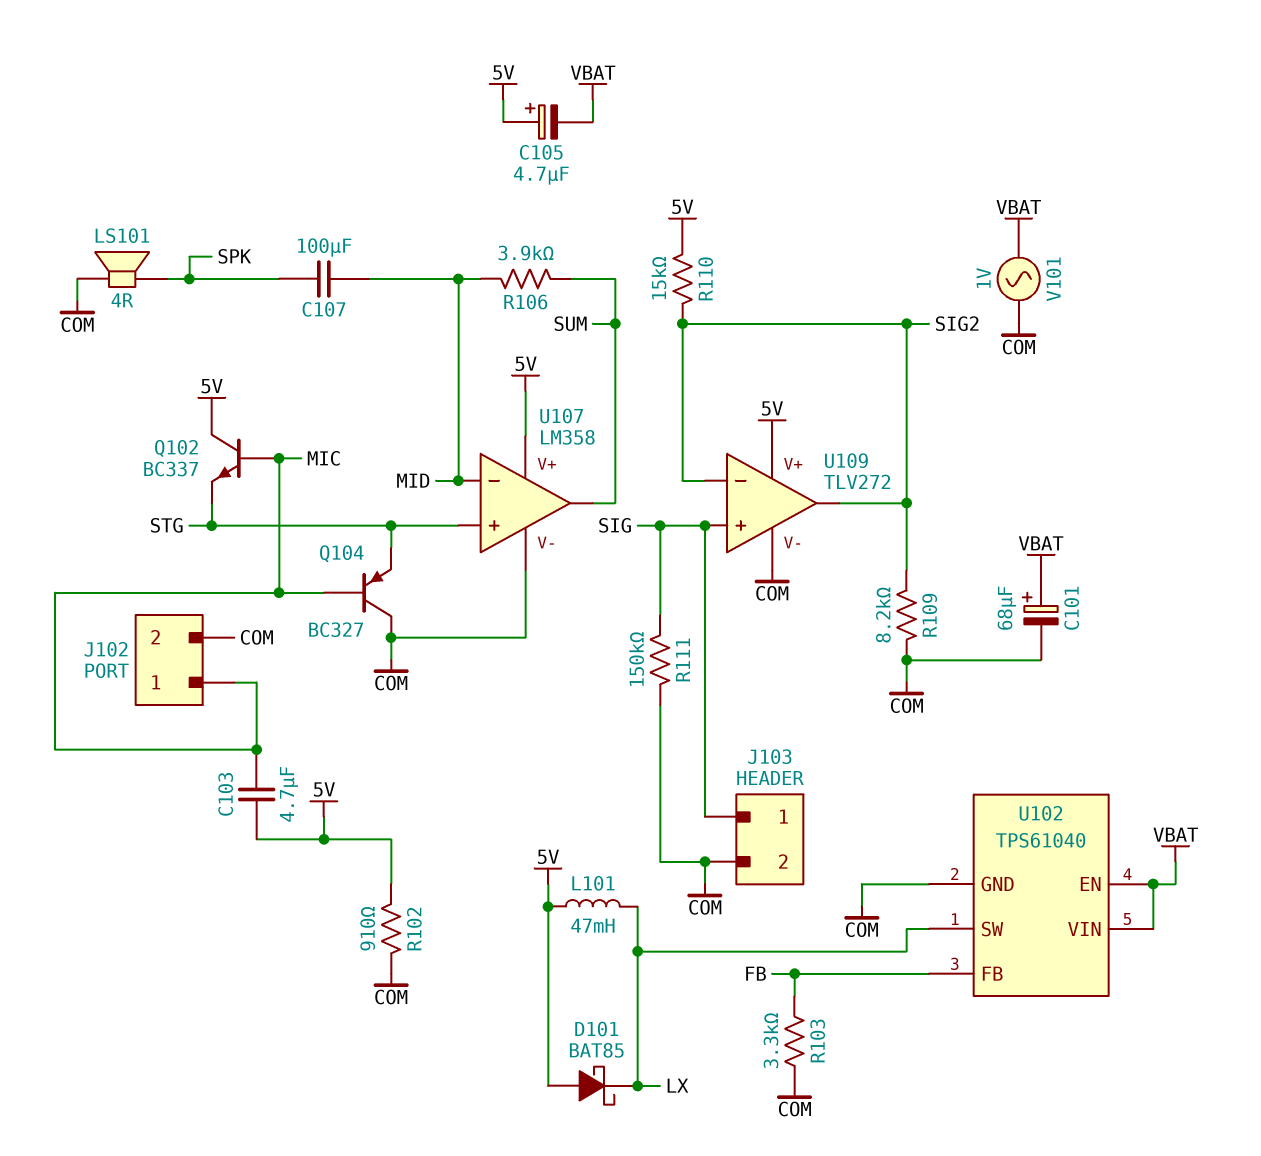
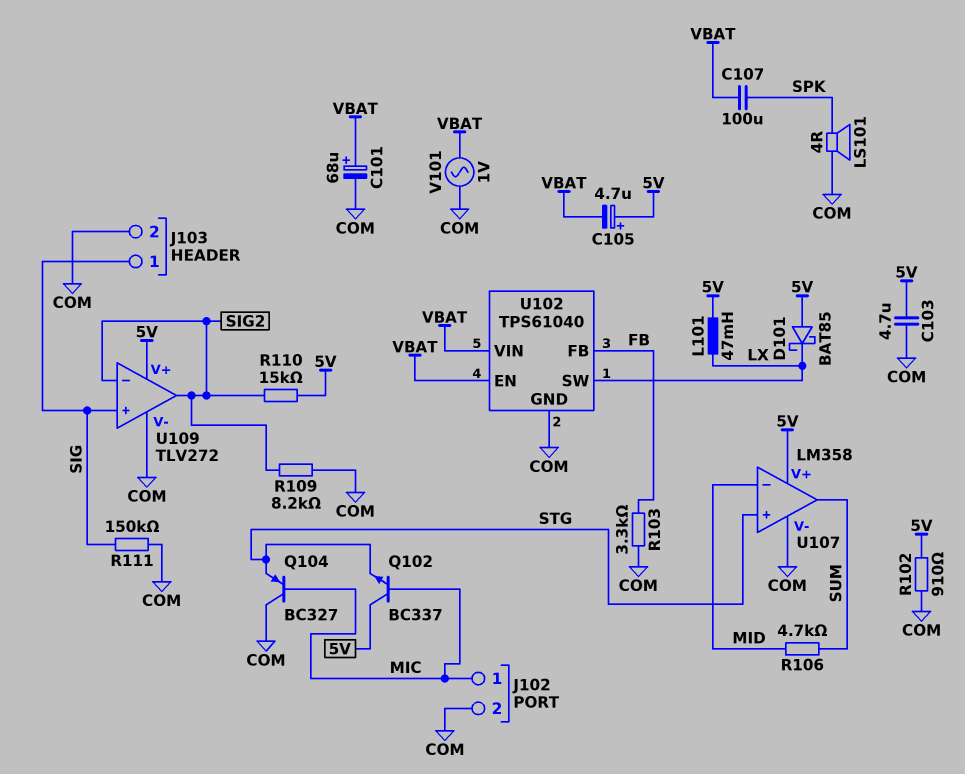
C103: 4.7uF (5V, MIC) -> 4.7uF (5V, COM)
C107: 100uF (MID, SPK) -> 100uF (SPK, VBAT)
R106: 3.9k (MID, SUM) -> 4.7k (MID, SUM)

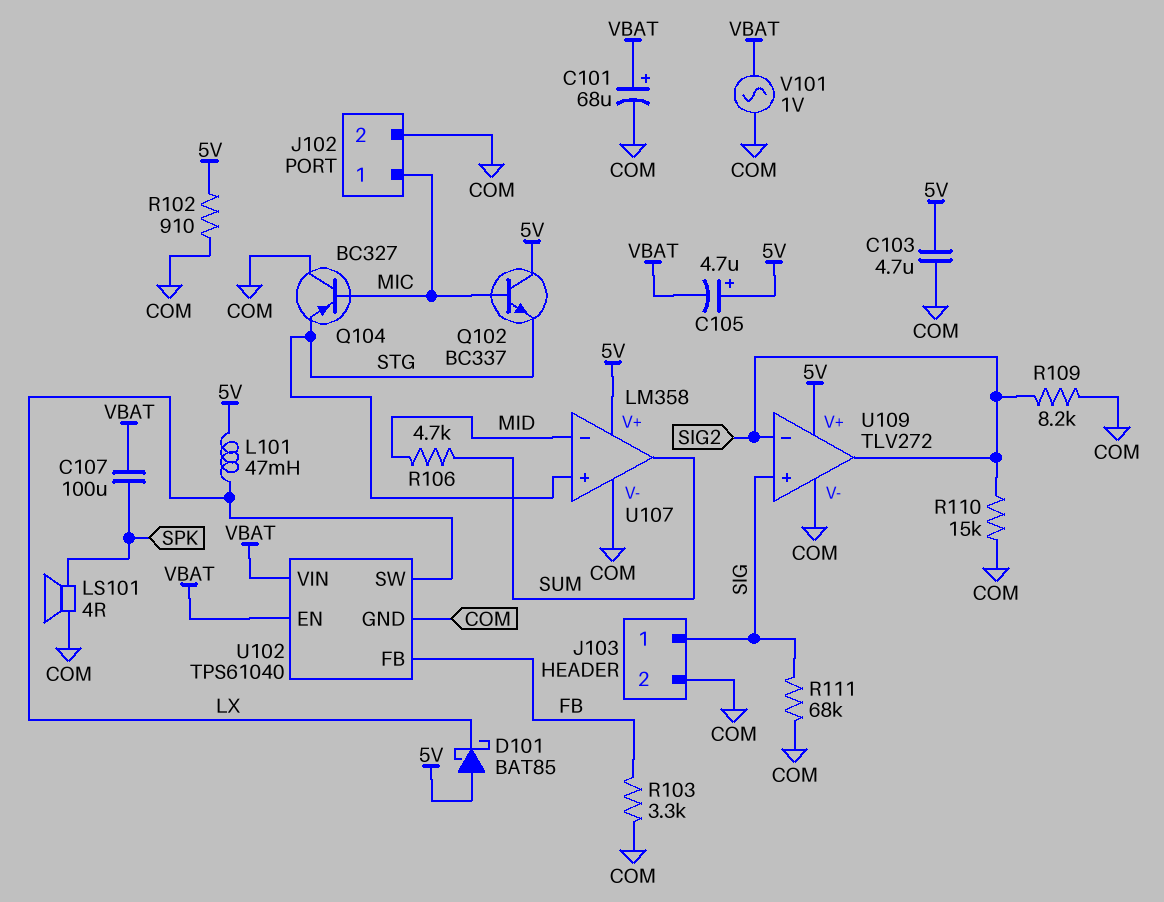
R110: 15k (5V, SIG2) -> 15k (COM, SIG2)
R111: 150k (COM, SIG) -> 68k (COM, SIG)

